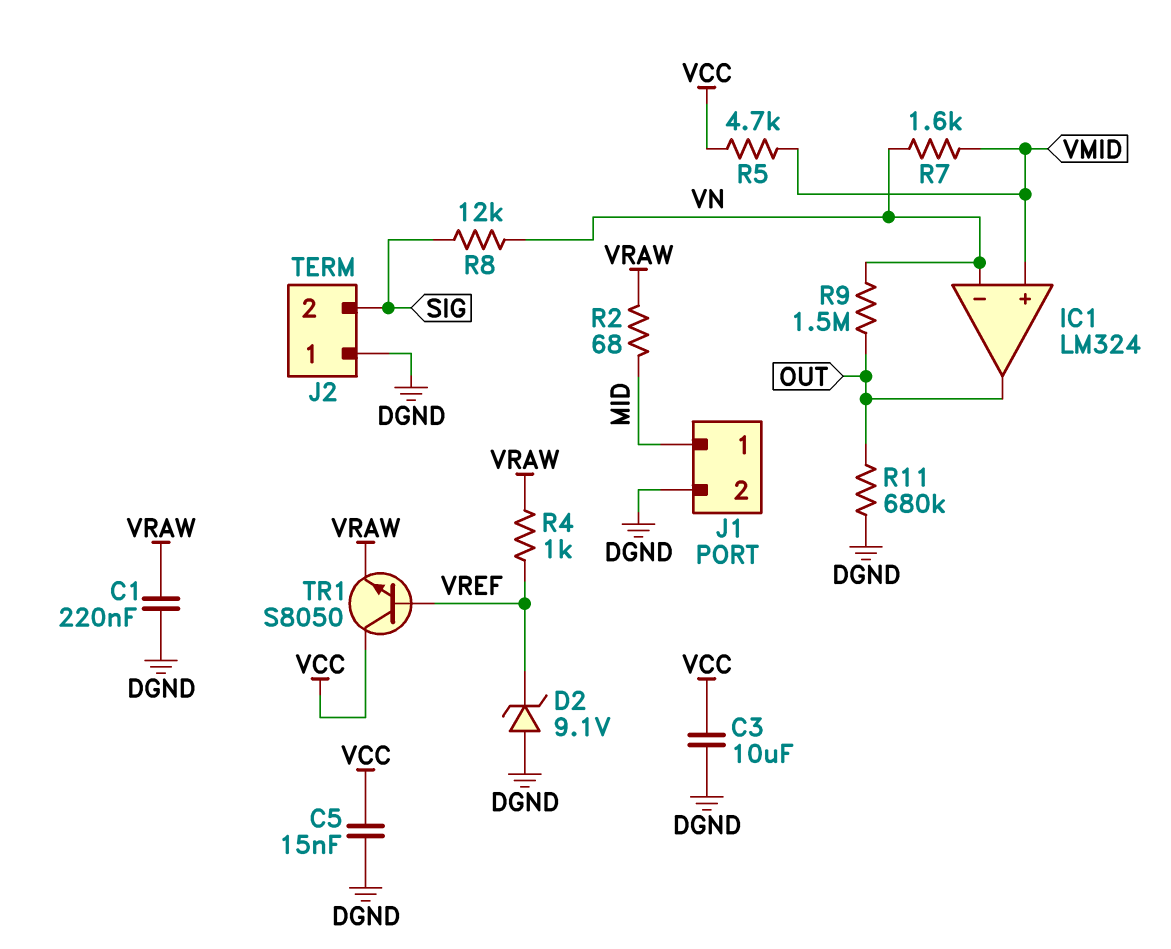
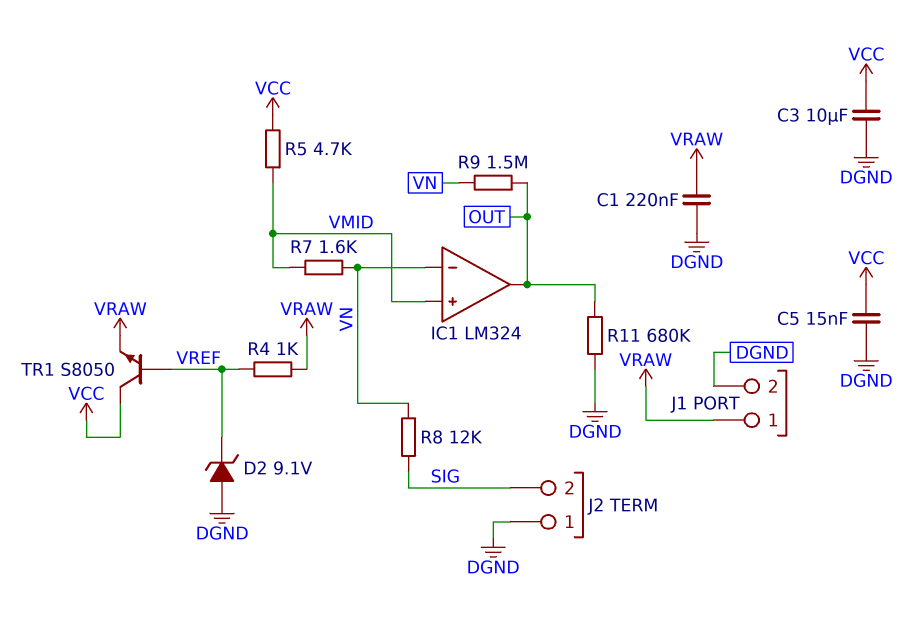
J1 pin 1: MID -> VRAW
R2: 68 (MID, VRAW) -> none

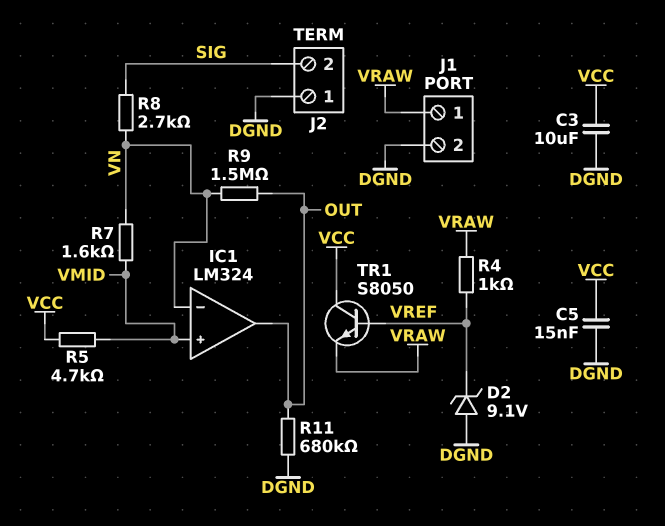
C1: 220nF (DGND, VRAW) -> none
R8: 12k (SIG, VN) -> 2.7k (SIG, VN)

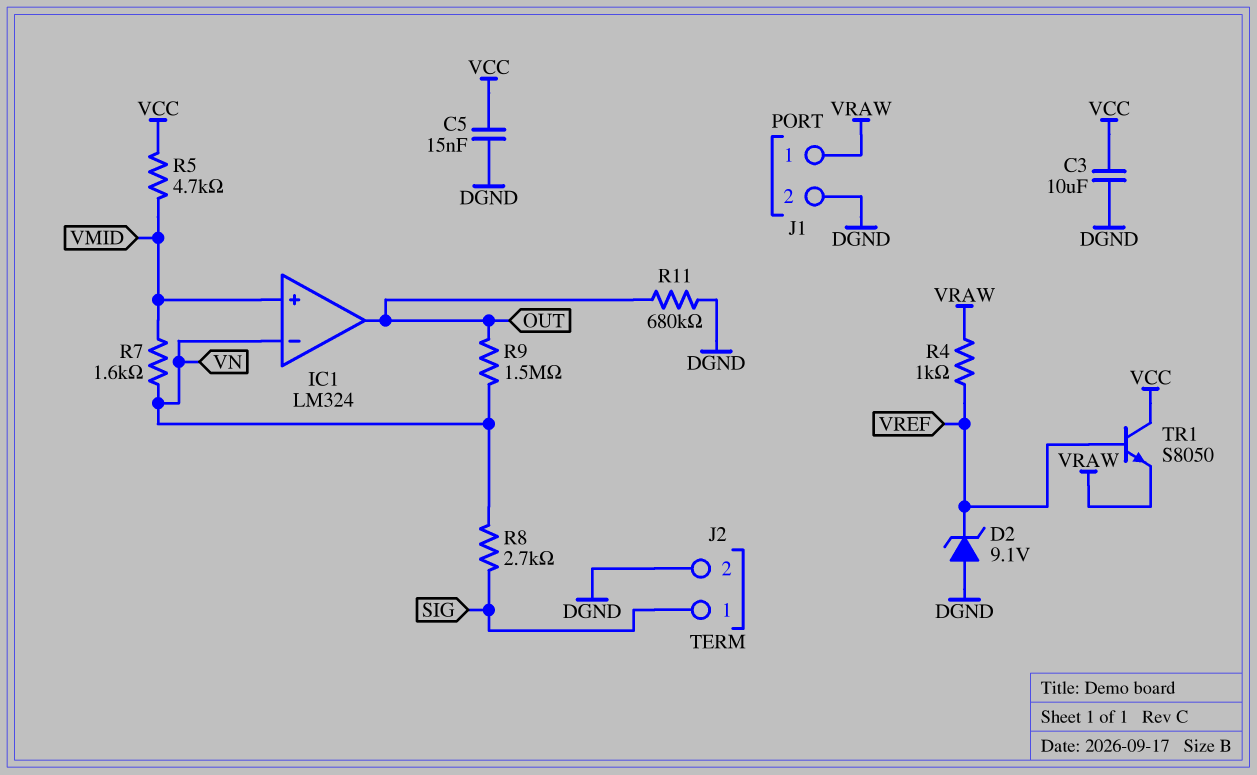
J2 pin 1: DGND -> SIG
J2 pin 2: SIG -> DGND

